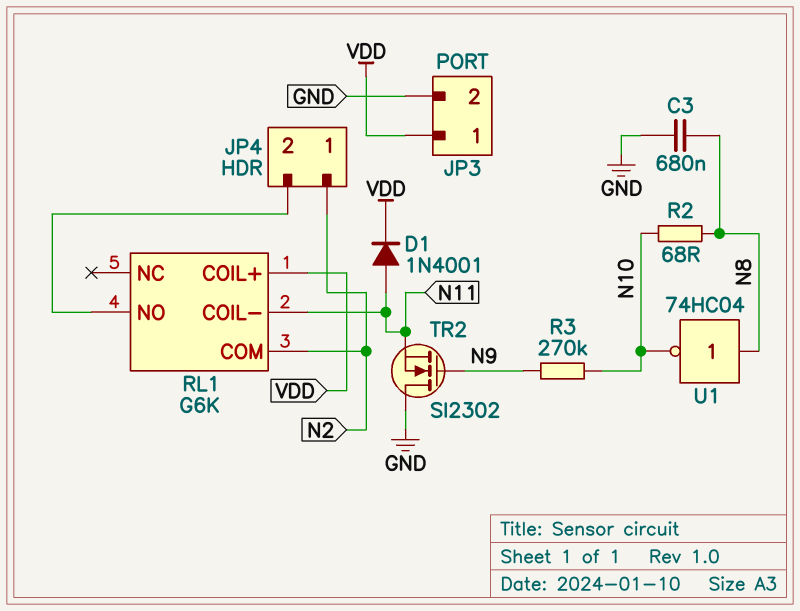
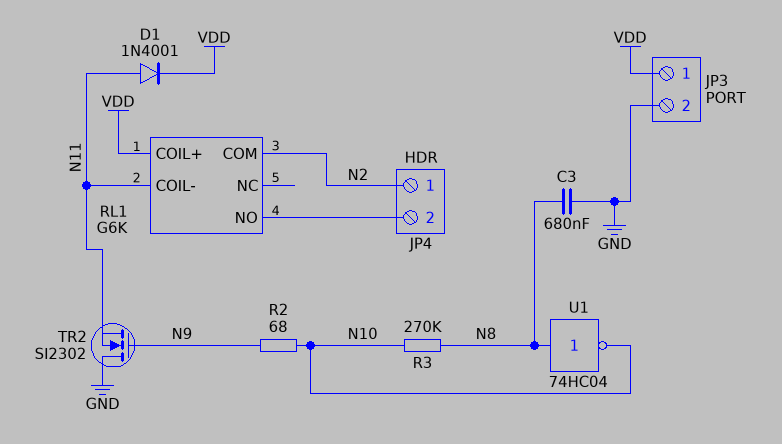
R2: 68 (N8, N10) -> 68 (N9, N10)
R3: 270k (N9, N10) -> 270k (N8, N10)

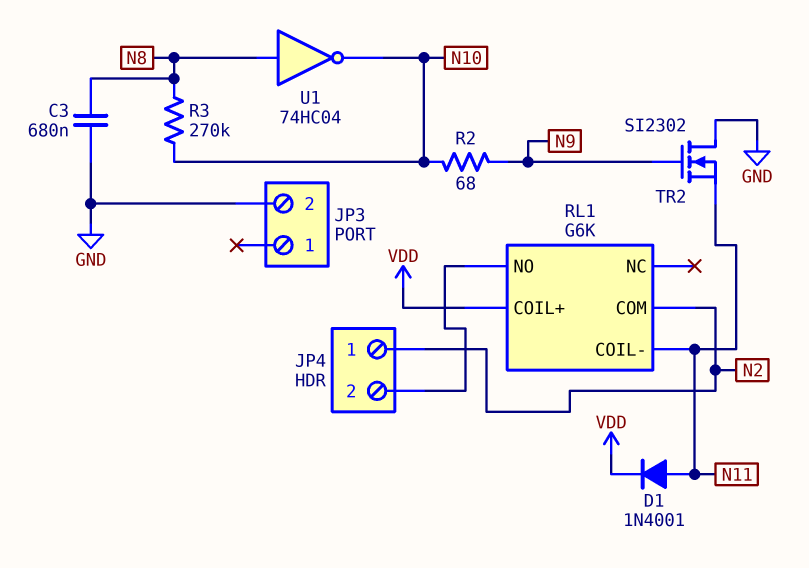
JP3 pin 1: VDD -> none

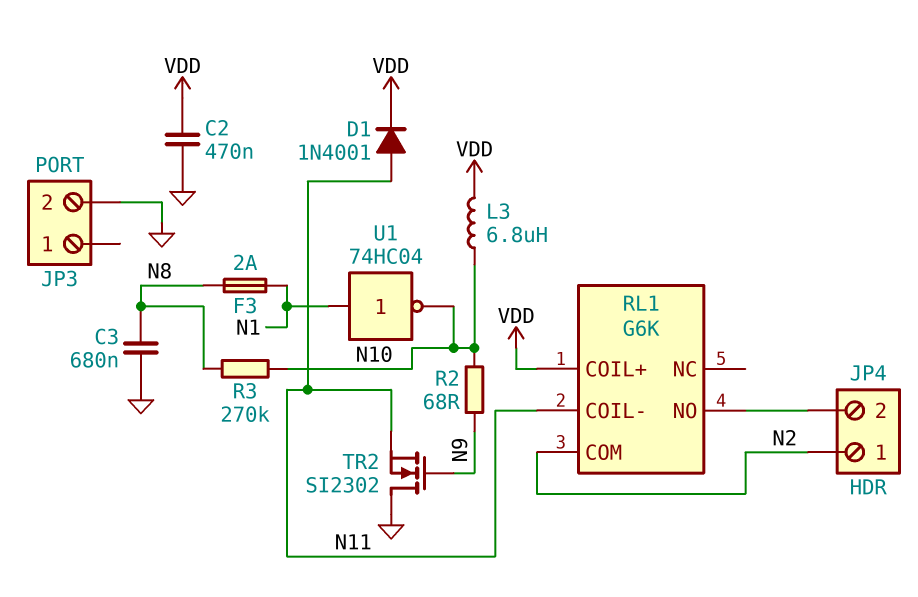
C2: none -> 470nF (GND, VDD)
F3: none -> 2A (N1, N8)
L3: none -> 6.8uH (N10, VDD)
U1: NOT 74HC04 (in N8, out N10) -> NOT 74HC04 (in N1, out N10)

